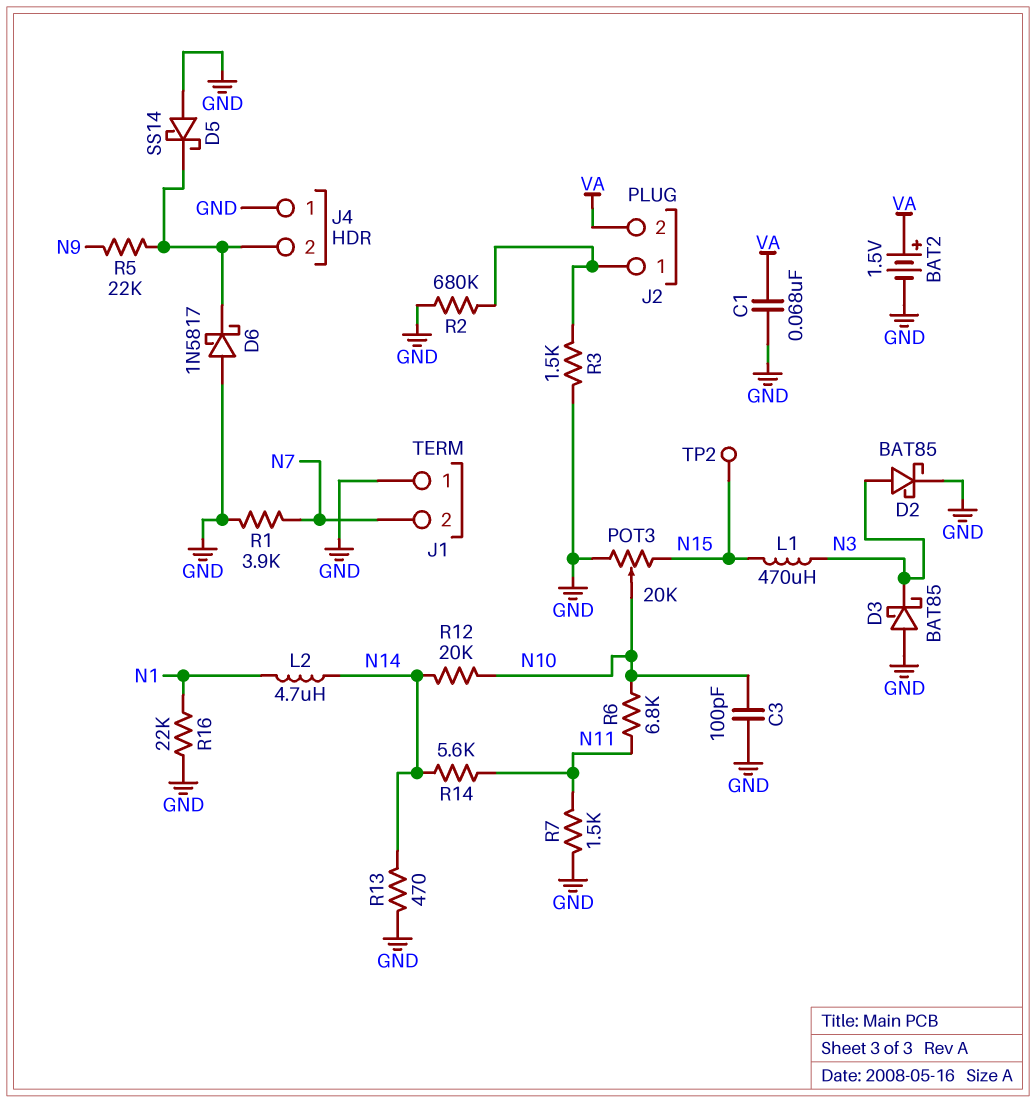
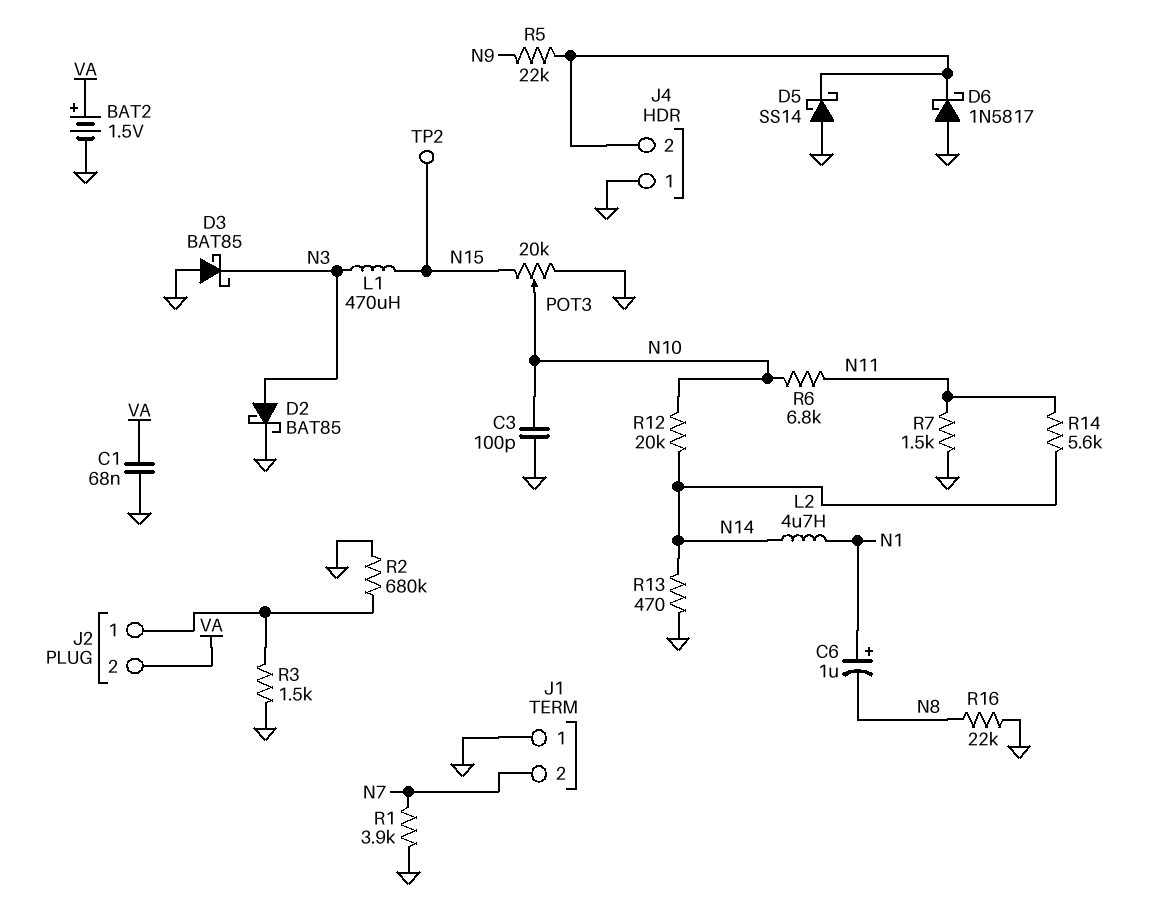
C6: none -> 1uF (plus N1, minus N8)
R16: 22k (GND, N1) -> 22k (GND, N8)

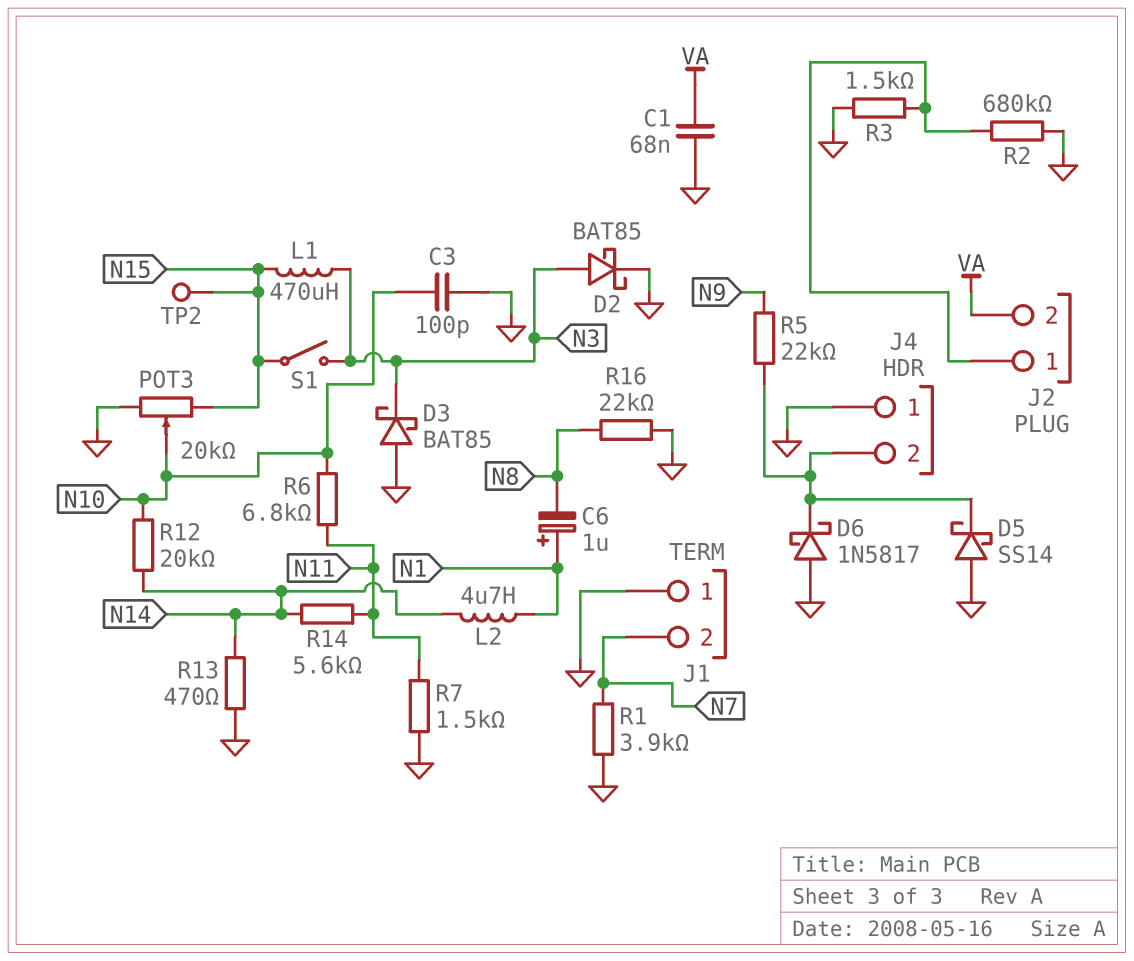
BAT2: 1.5V (plus VA, minus GND) -> none
S1: none -> switch (N3, N15)

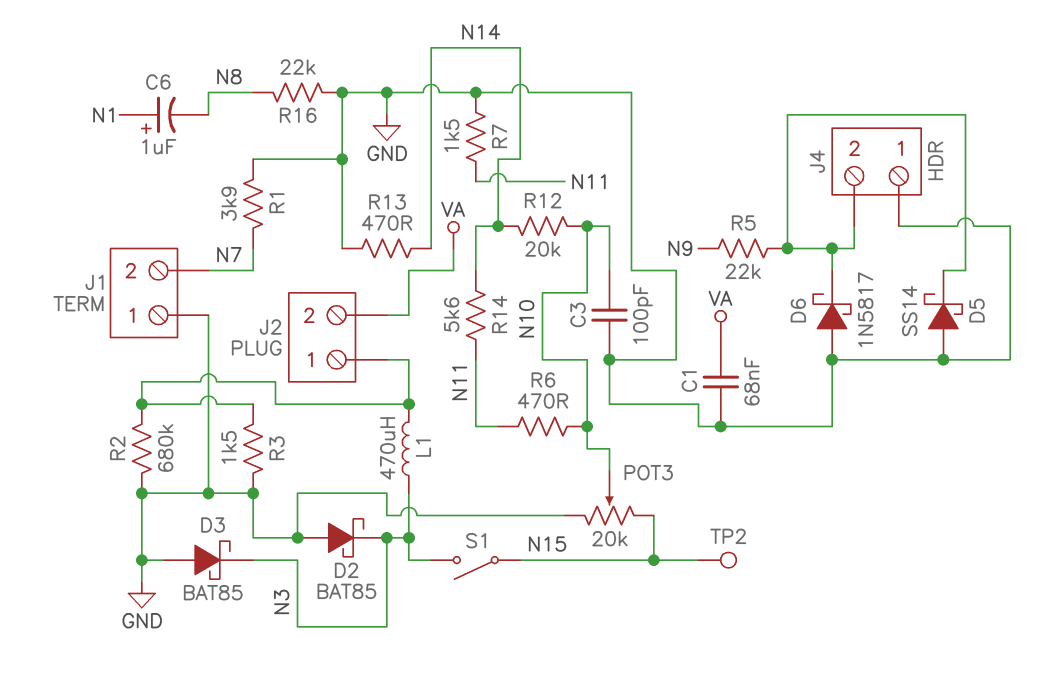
D2: schottky BAT85 (A N3, K GND) -> schottky BAT85 (A GND, K N3)
L1: 470uH (N3, N15) -> 470uH (J2/1, N3)
L2: 4.7uH (N1, N14) -> none
R6: 6.8k (N10, N11) -> 470 (N10, N11)

